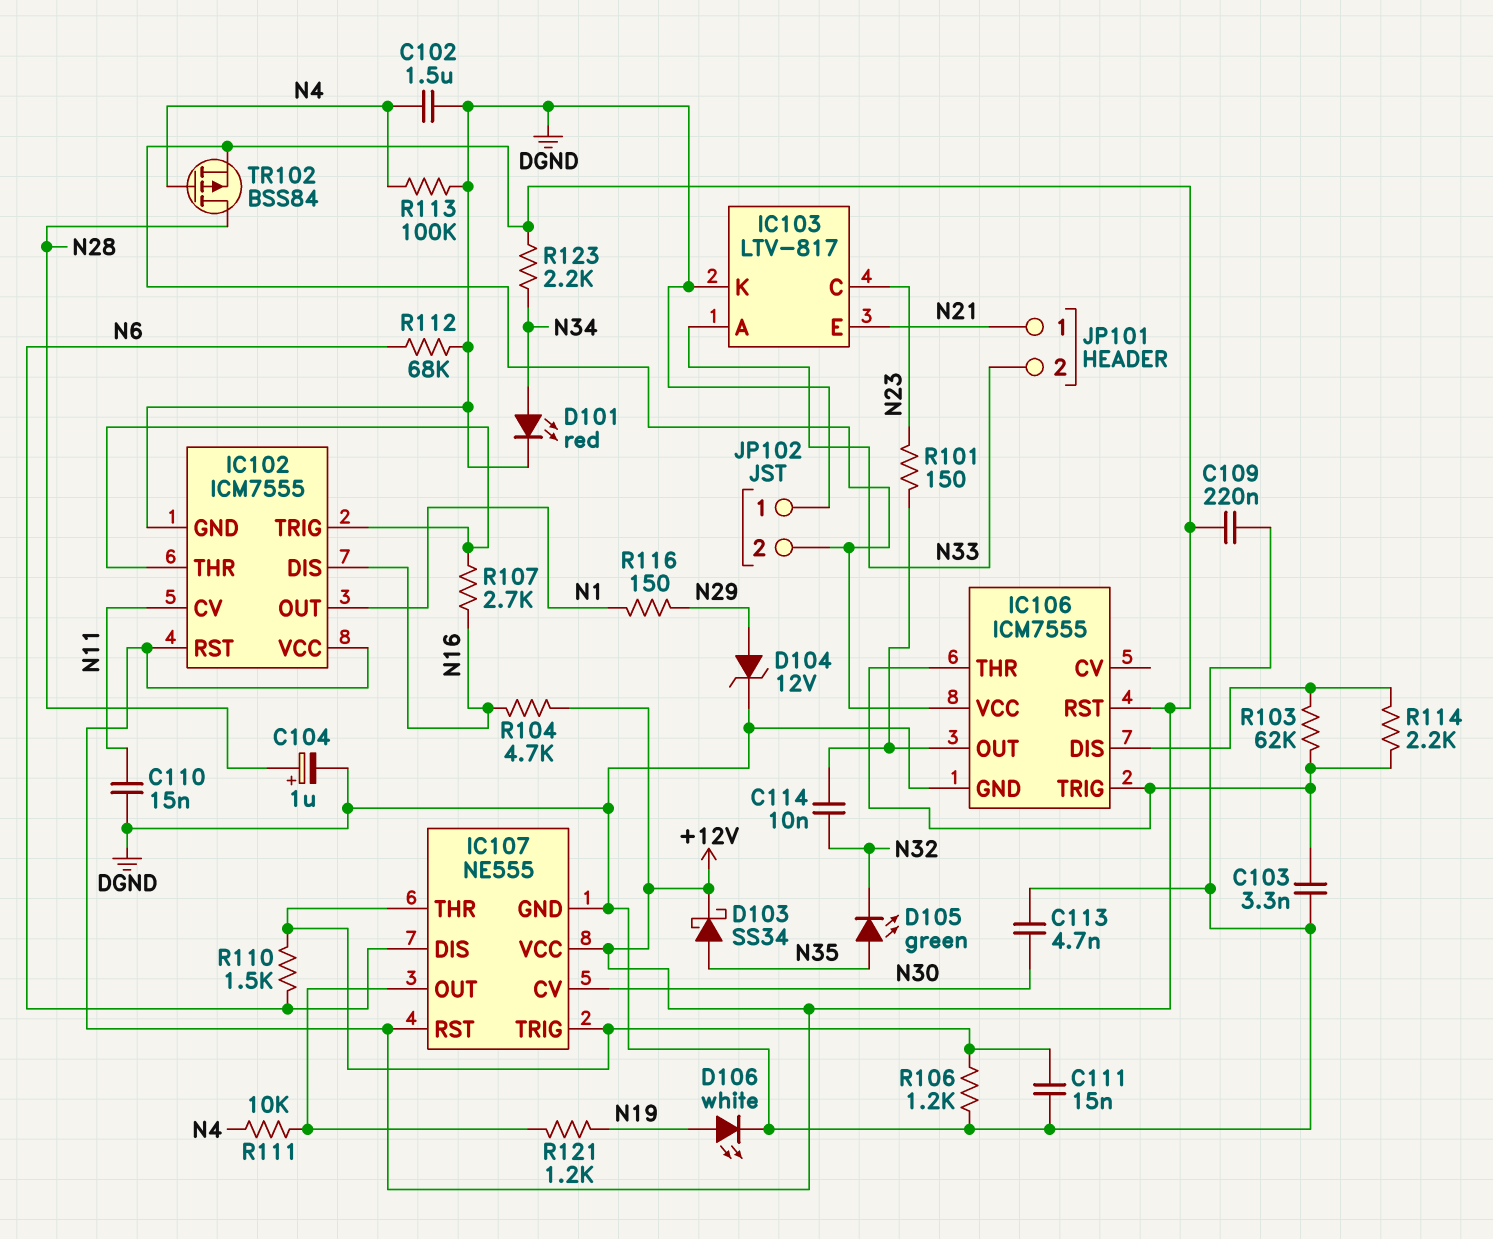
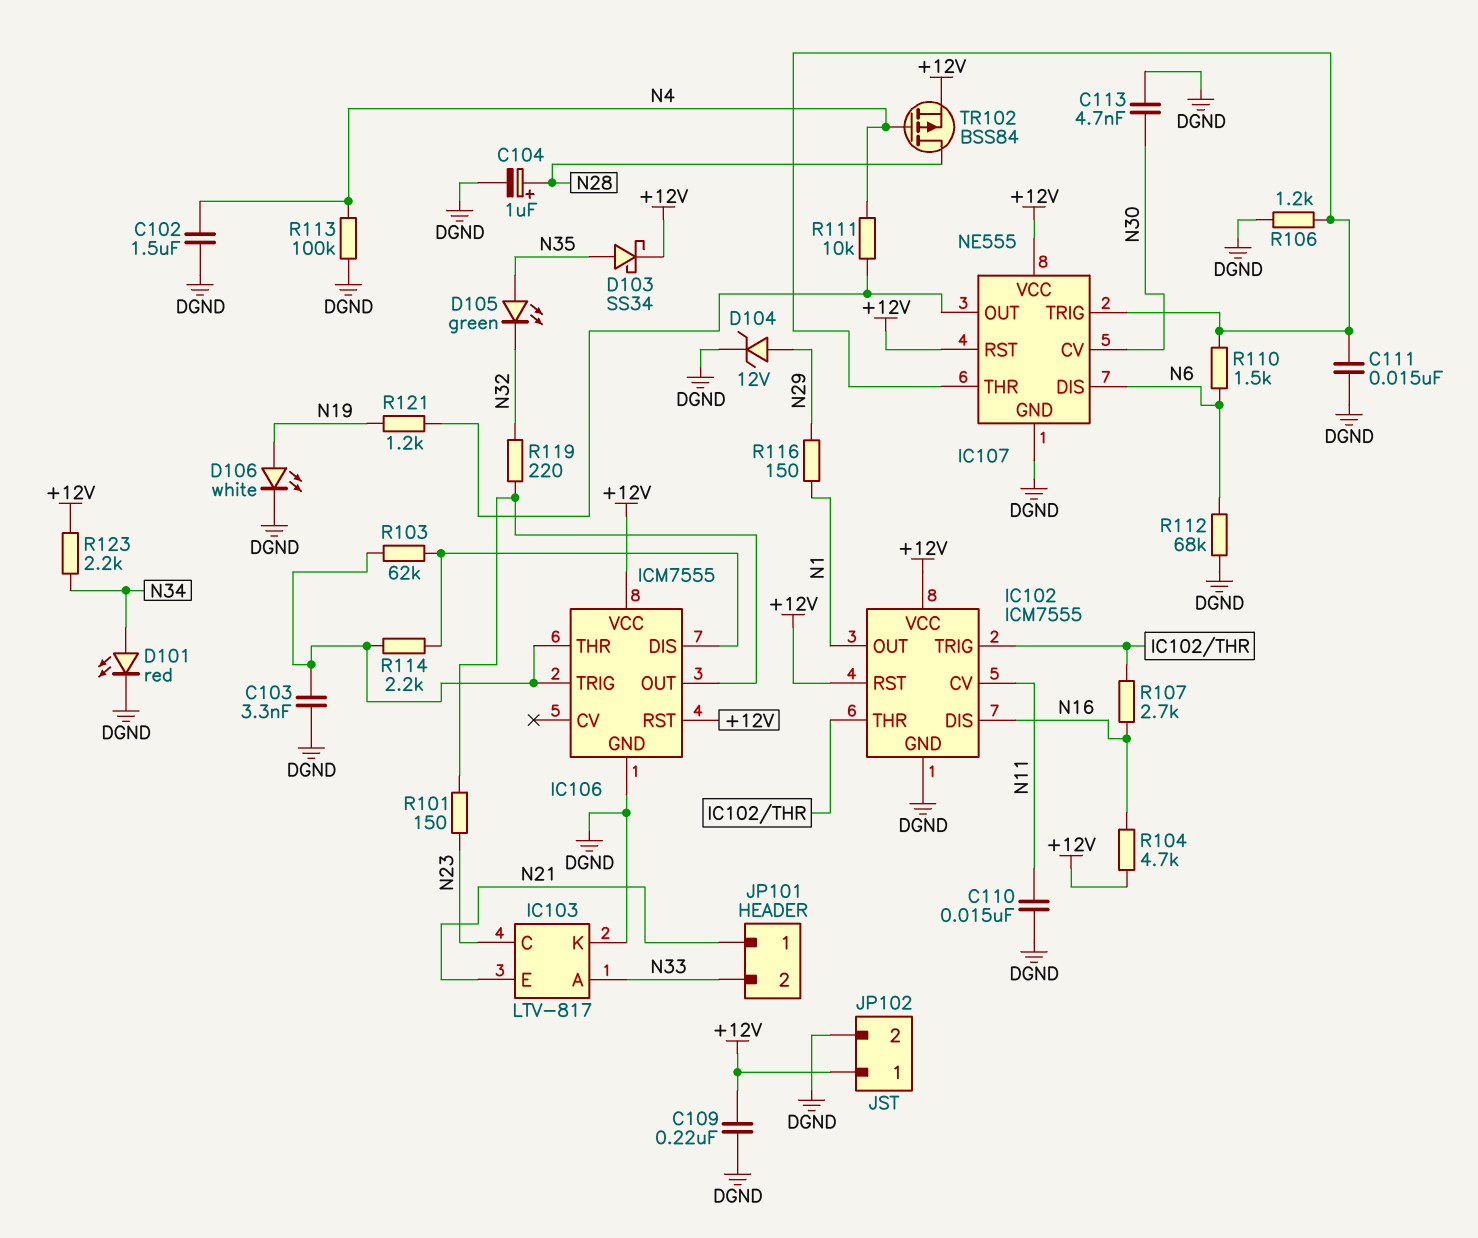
C114: 10nF (IC106/OUT, N32) -> none
JP102 pin 1: DGND -> +12V
JP102 pin 2: +12V -> DGND
R119: none -> 220 (IC106/OUT, N32)

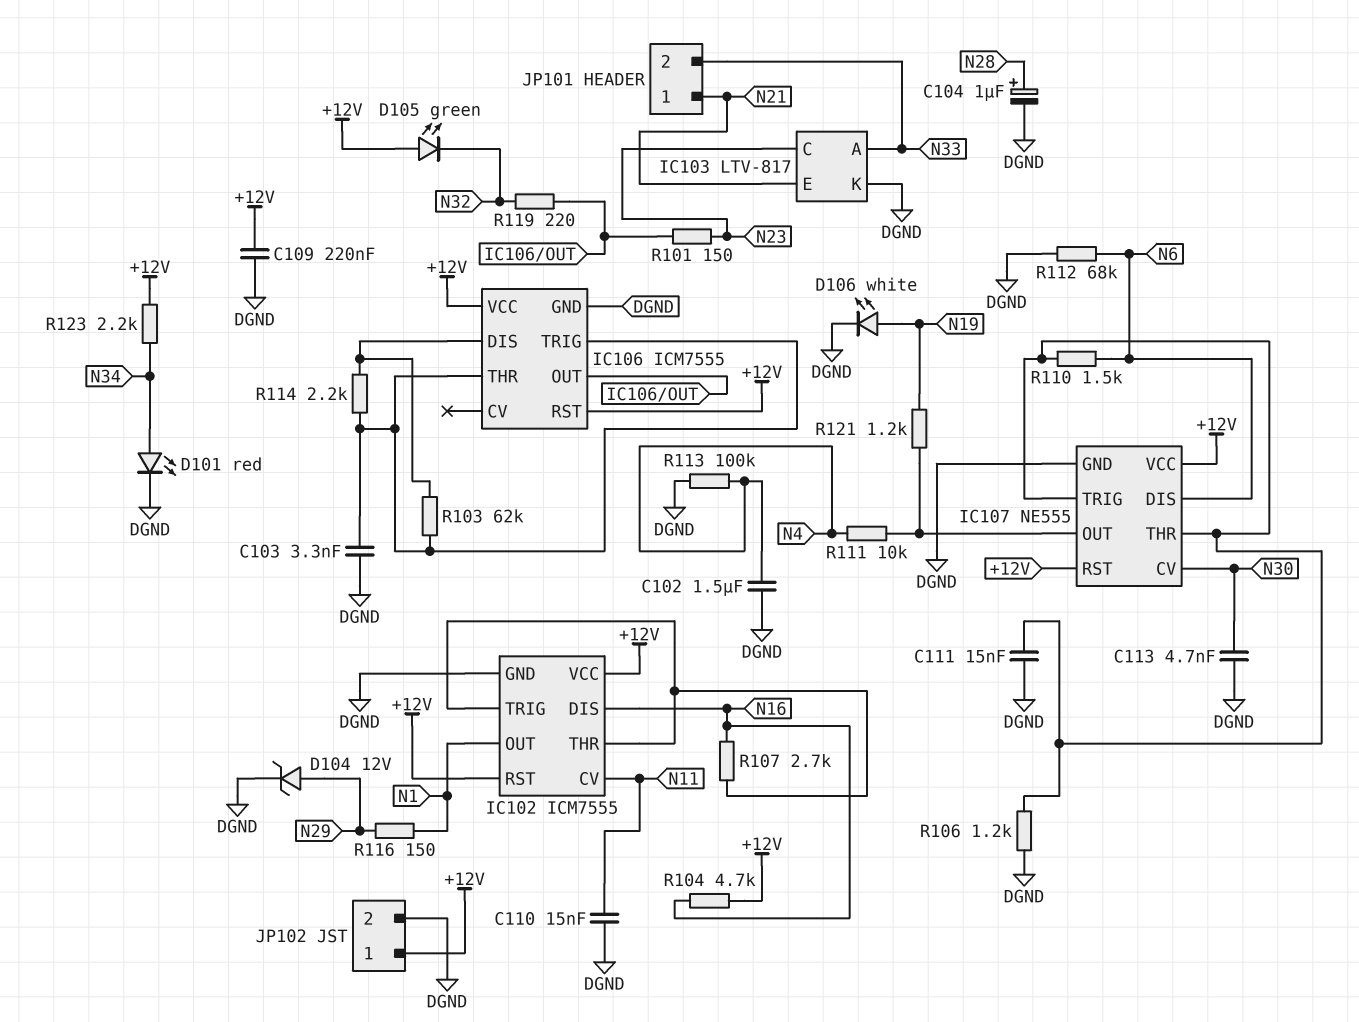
D103: schottky SS34 (A N35, K +12V) -> none
D105: LED green (A N35, K N32) -> LED green (A +12V, K N32)
TR102: PMOS BSS84 (G N4, D N28, S +12V) -> none

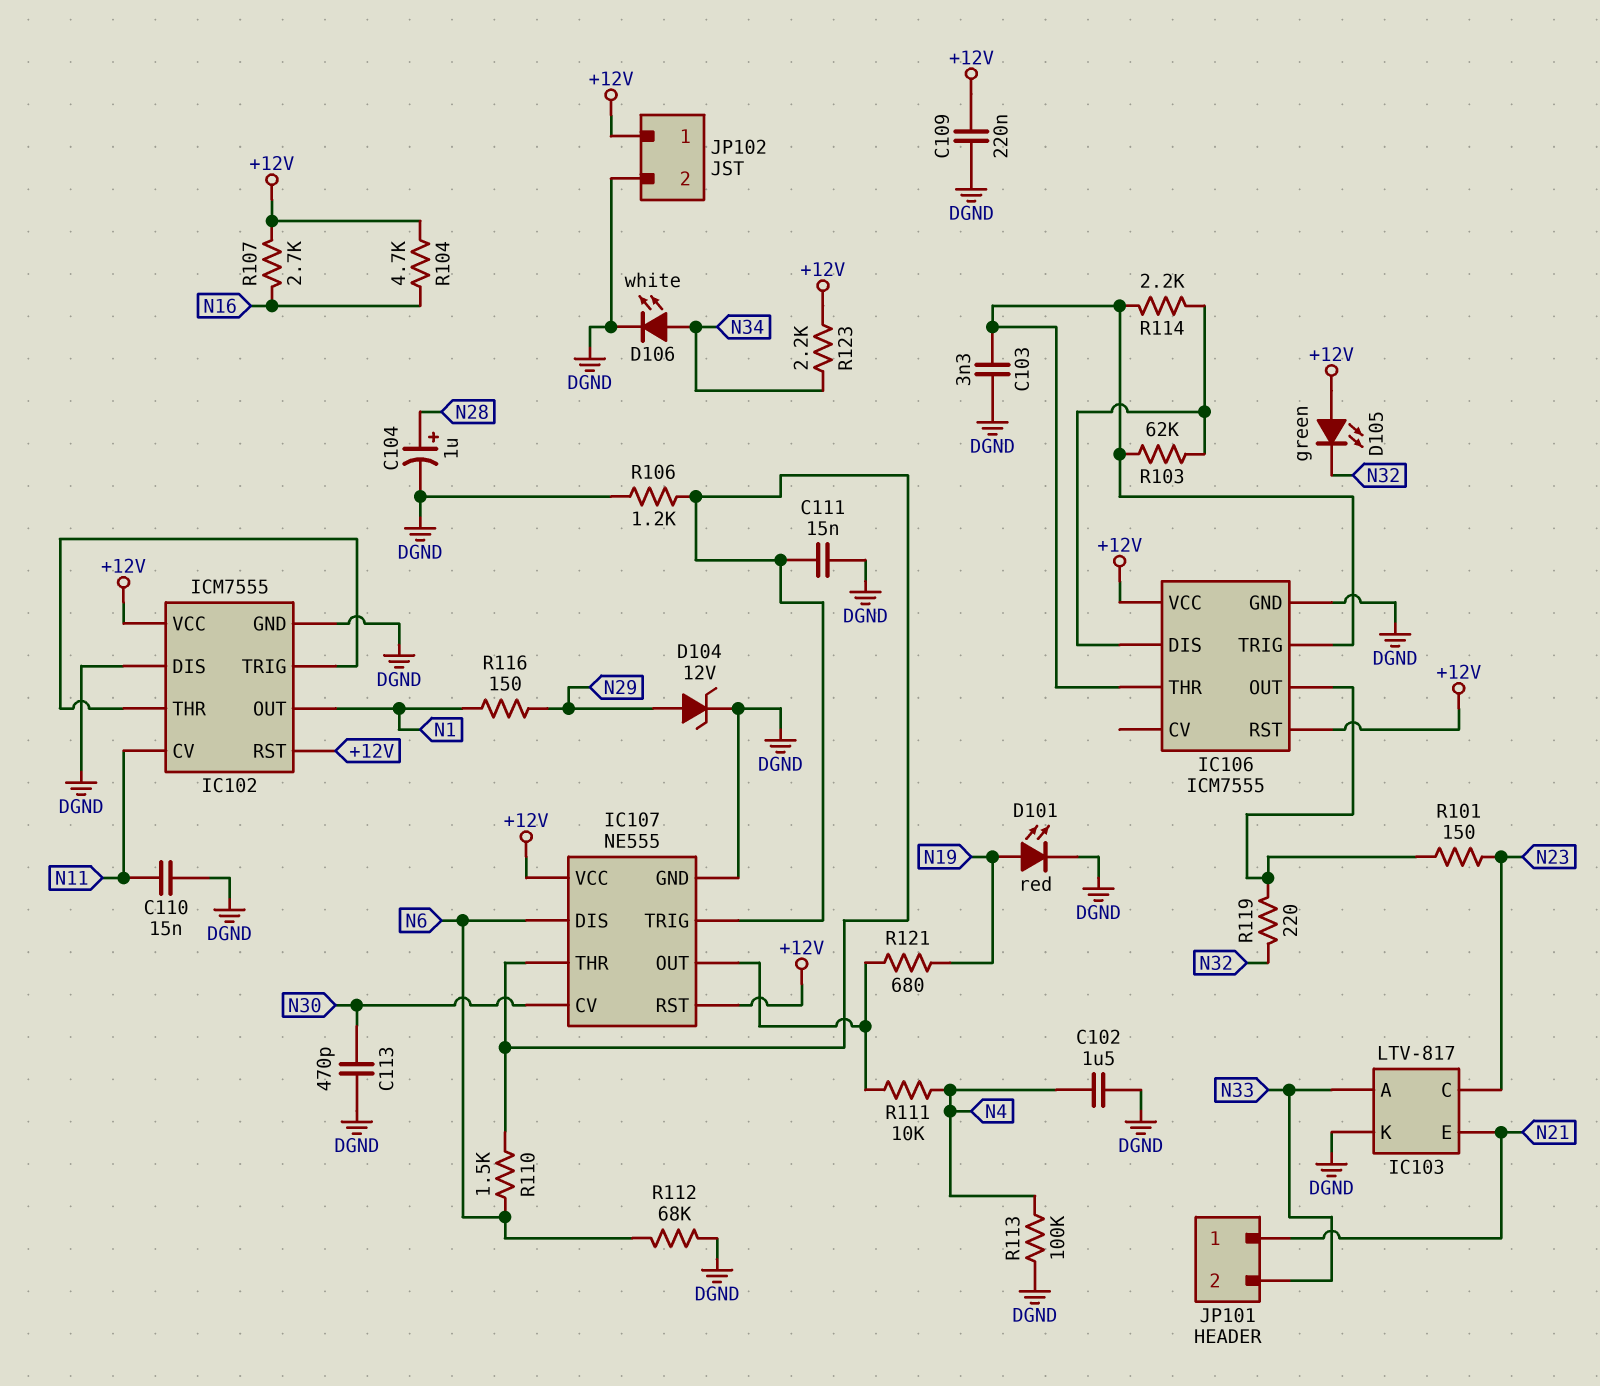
C113: 4.7nF (DGND, N30) -> 470pF (DGND, N30)
D101: LED red (A N34, K DGND) -> LED red (A N19, K DGND)
D106: LED white (A N19, K DGND) -> LED white (A N34, K DGND)
IC102 pin DIS: N16 -> DGND
R107: 2.7k (IC102/THR, N16) -> 2.7k (+12V, N16)
R121: 1.2k (IC107/OUT, N19) -> 680 (IC107/OUT, N19)

